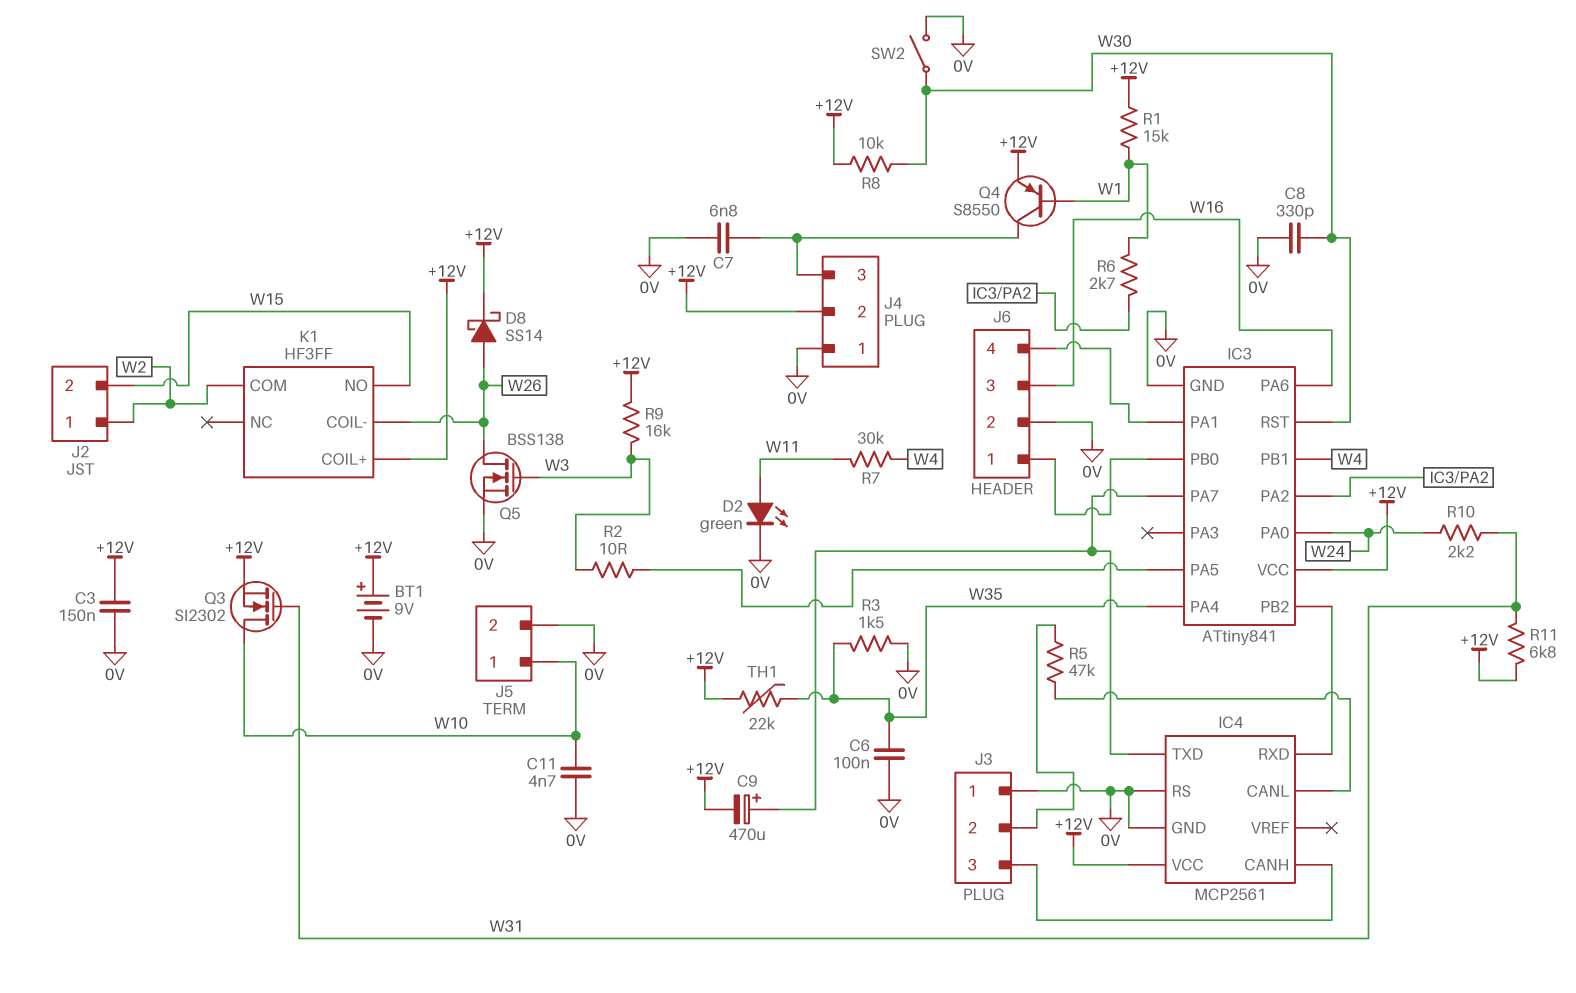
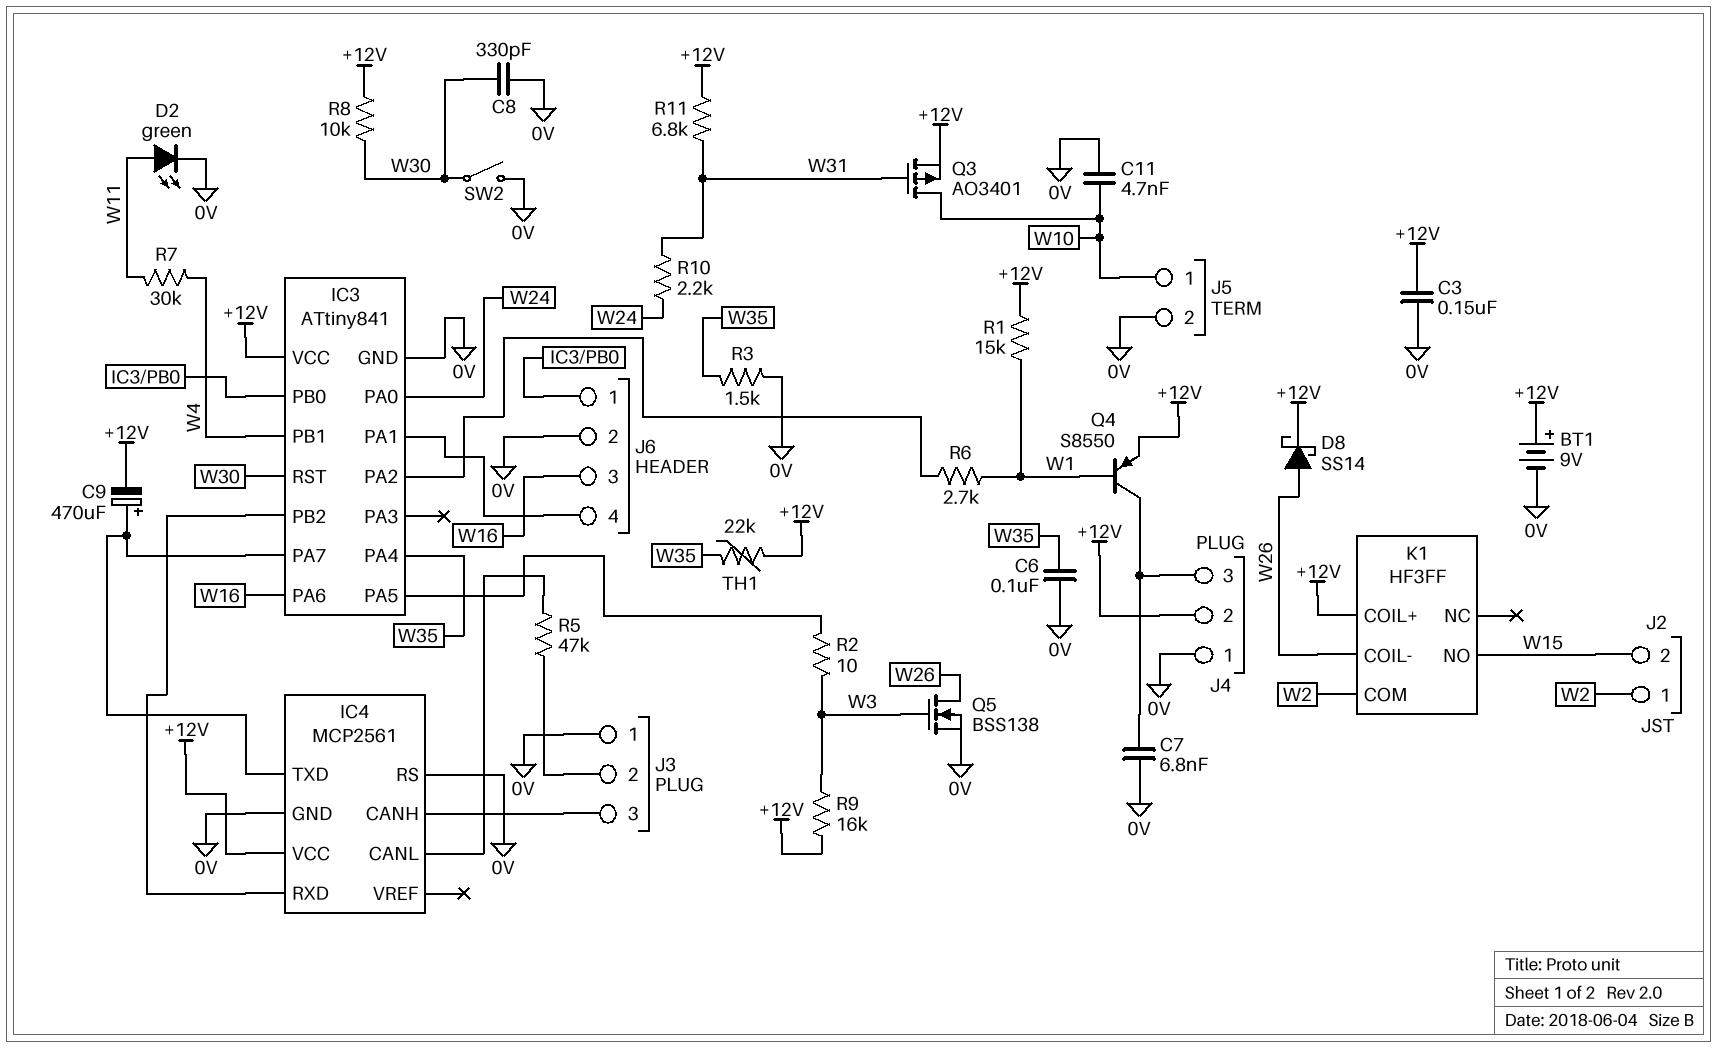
Q3: NMOS SI2302 (G W31, D W10, S +12V) -> PMOS AO3401 (G W31, D W10, S +12V)

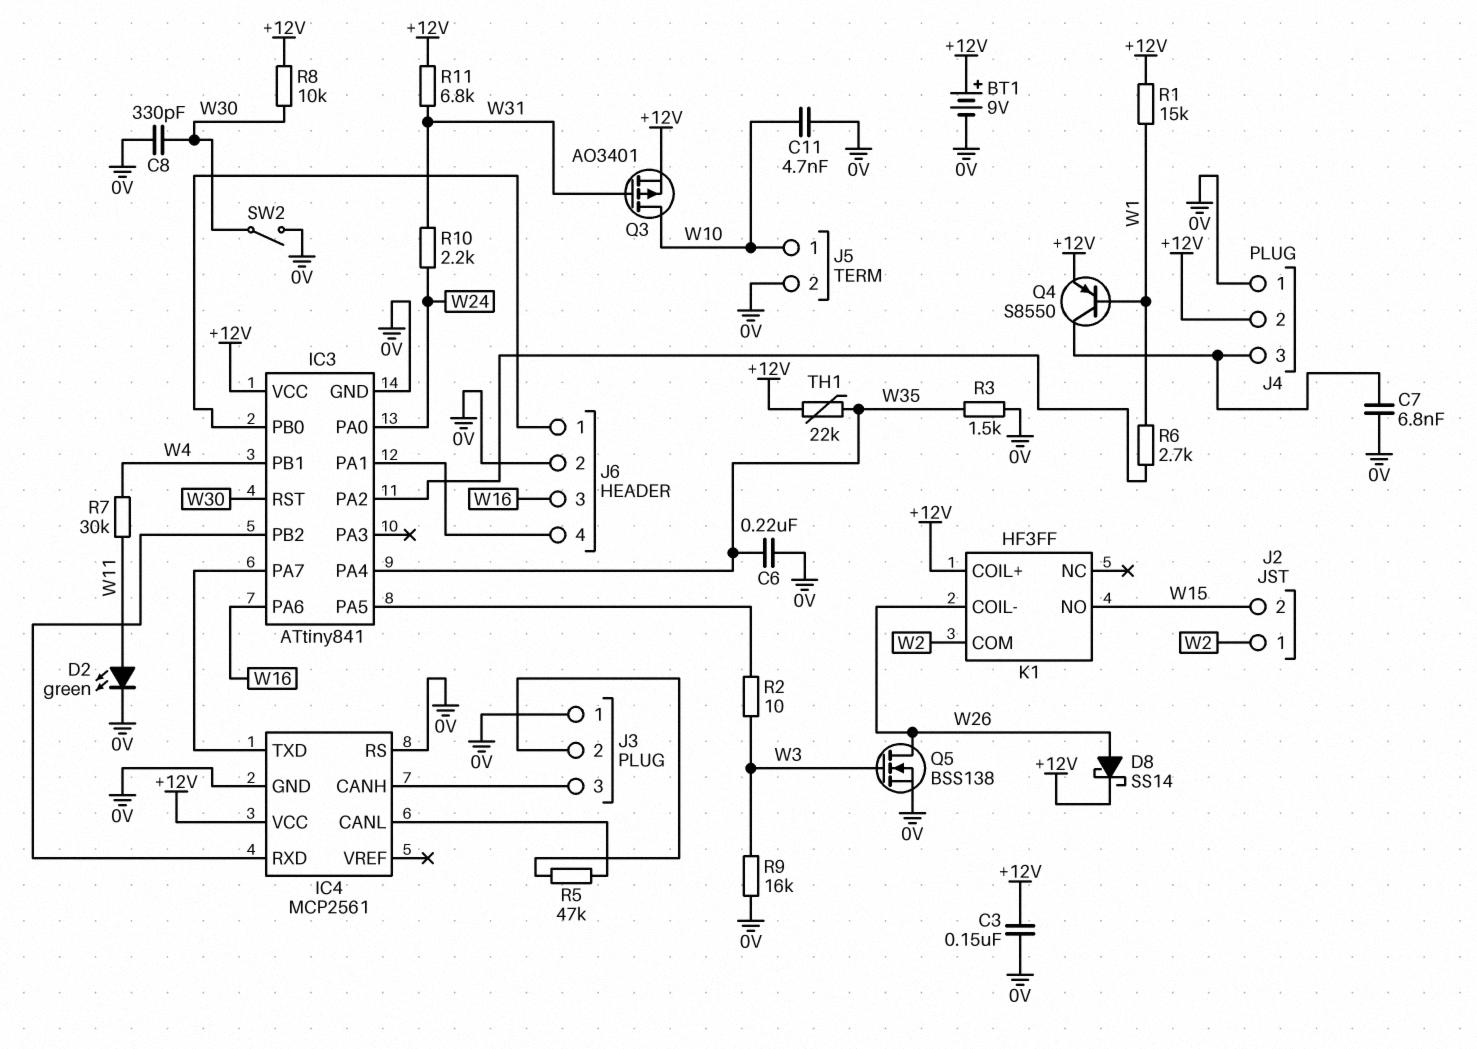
C6: 100nF (0V, W35) -> 220nF (0V, W35)
C9: 470uF (plus IC3/PA7, minus +12V) -> none
R9: 16k (+12V, W3) -> 16k (0V, W3)

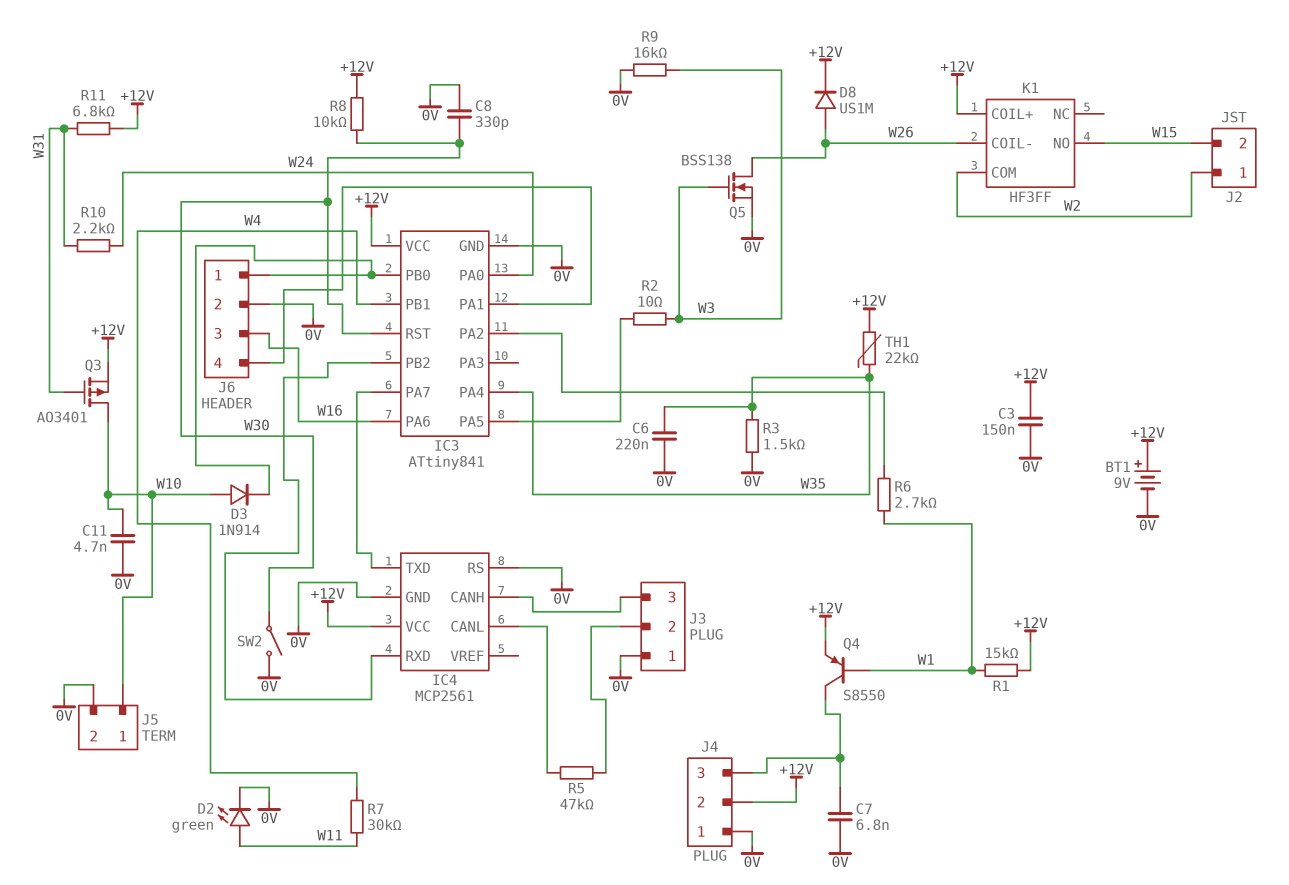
D3: none -> diode 1N914 (A W10, K IC3/PB0)
D8: schottky SS14 (A W26, K +12V) -> diode US1M (A W26, K +12V)

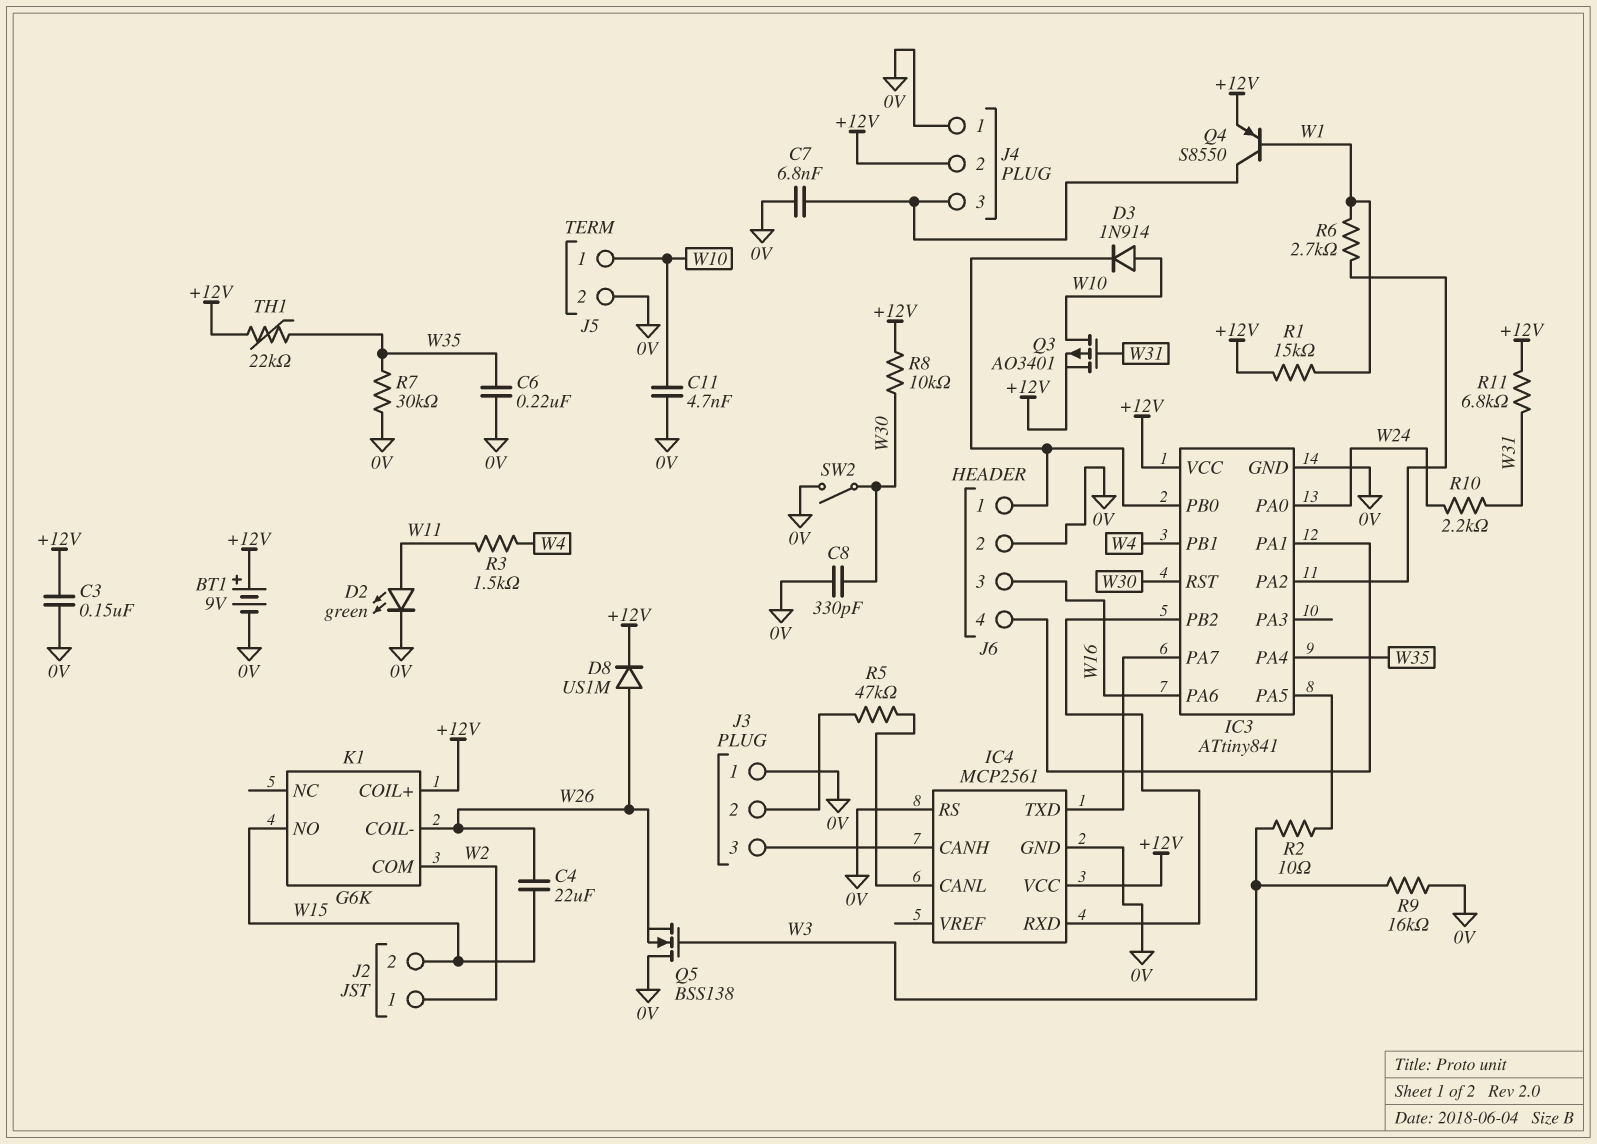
C4: none -> 22uF (W15, W26)
K1: HF3FF -> G6K
Q5: NMOS BSS138 (G W3, D W26, S 0V) -> NMOS BSS138 (G W3, D 0V, S W26)
R3: 1.5k (0V, W35) -> 1.5k (W4, W11)
R7: 30k (W4, W11) -> 30k (0V, W35)

